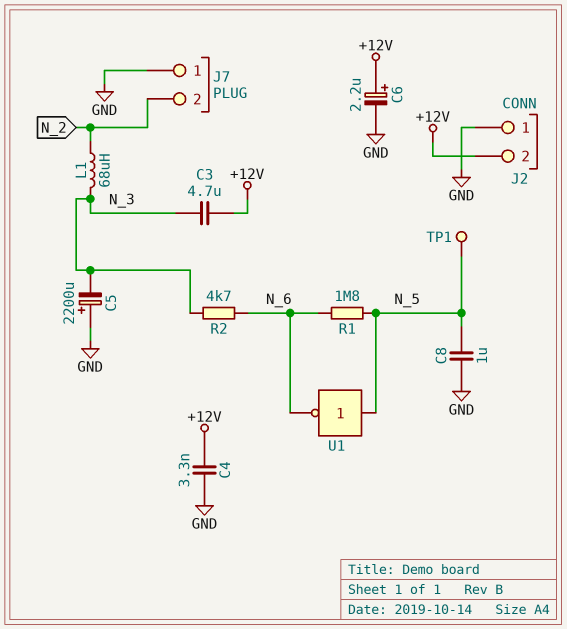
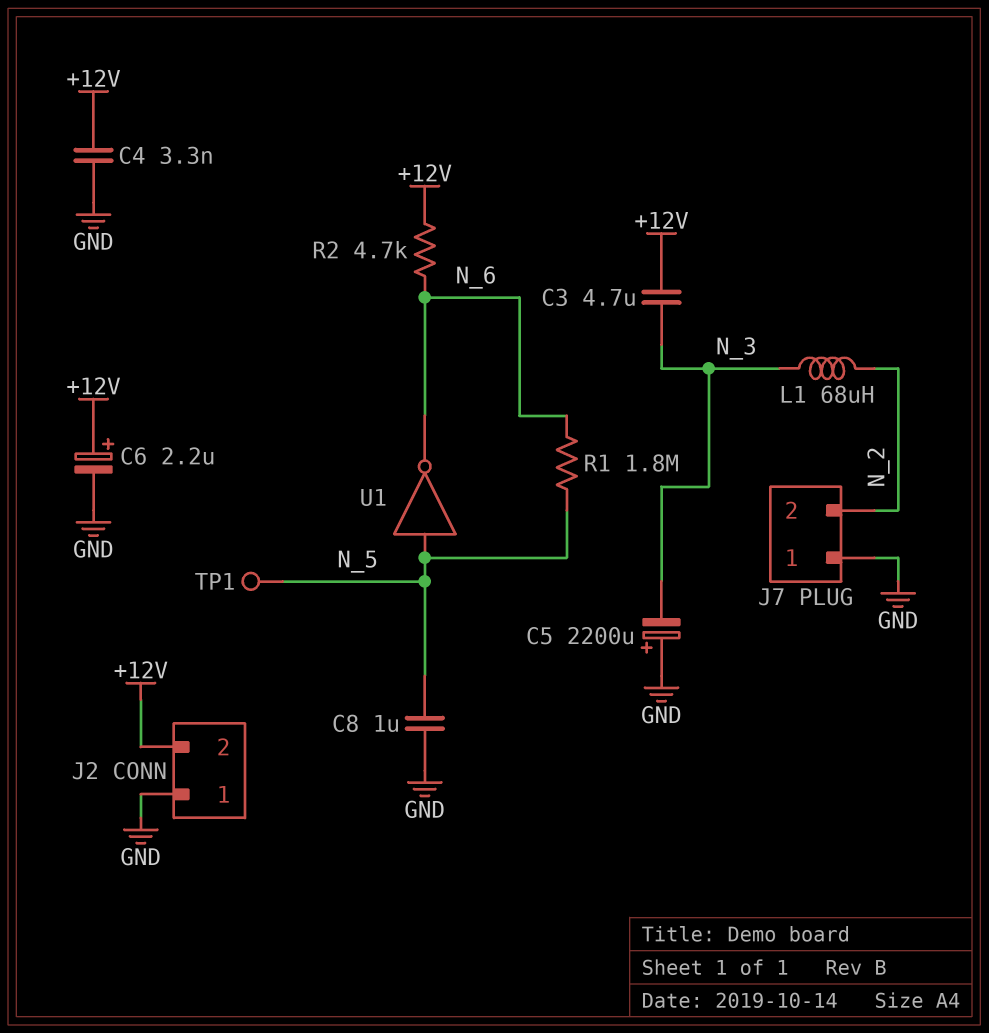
R2: 4.7k (N_3, N_6) -> 4.7k (+12V, N_6)

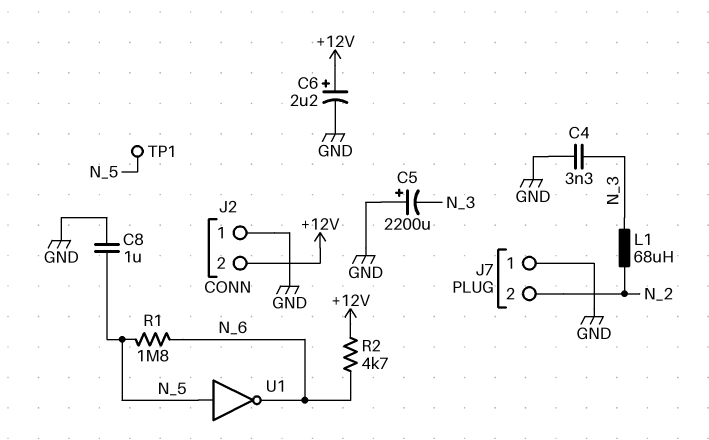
C3: 4.7uF (+12V, N_3) -> none
C4: 3.3nF (+12V, GND) -> 3.3nF (GND, N_3)

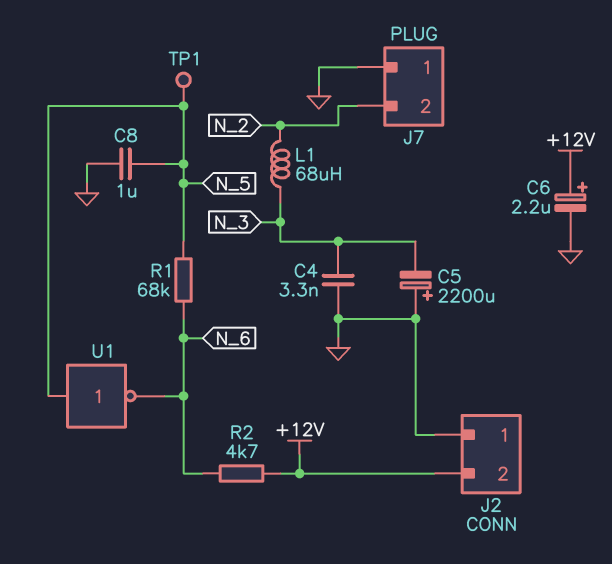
R1: 1.8M (N_5, N_6) -> 68k (N_5, N_6)

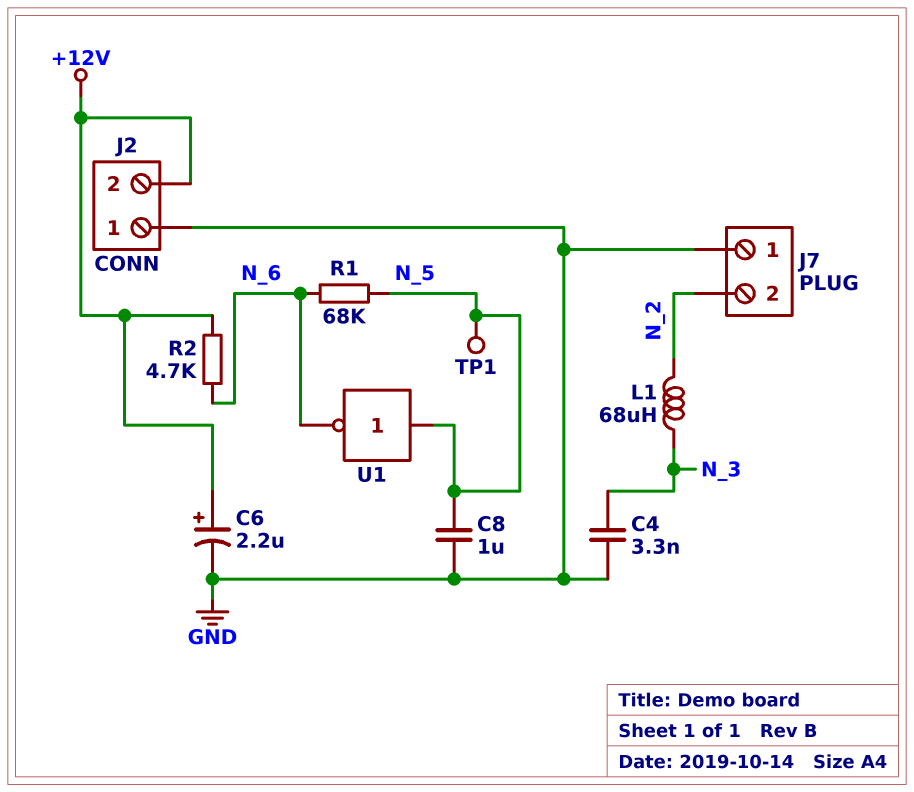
C5: 2200uF (plus GND, minus N_3) -> none

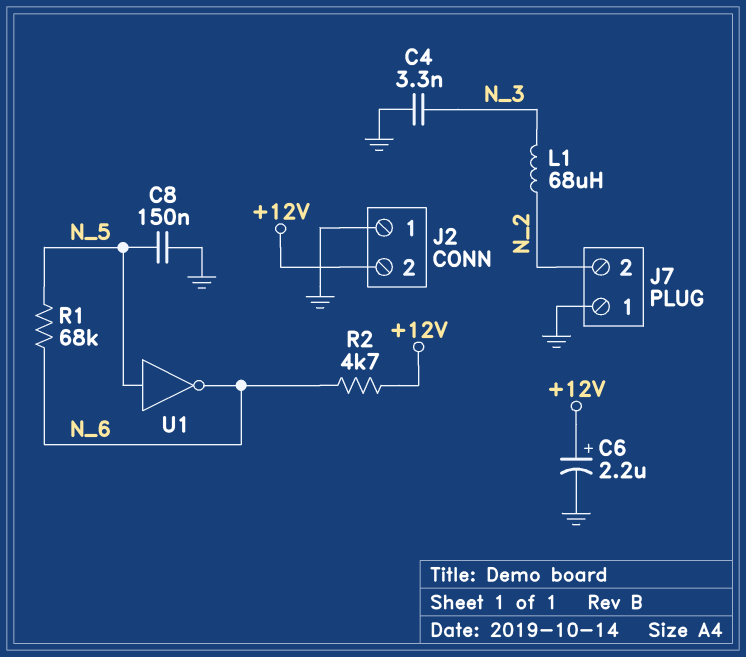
C8: 1uF (GND, N_5) -> 150nF (GND, N_5)
TP1: test point (N_5) -> none

